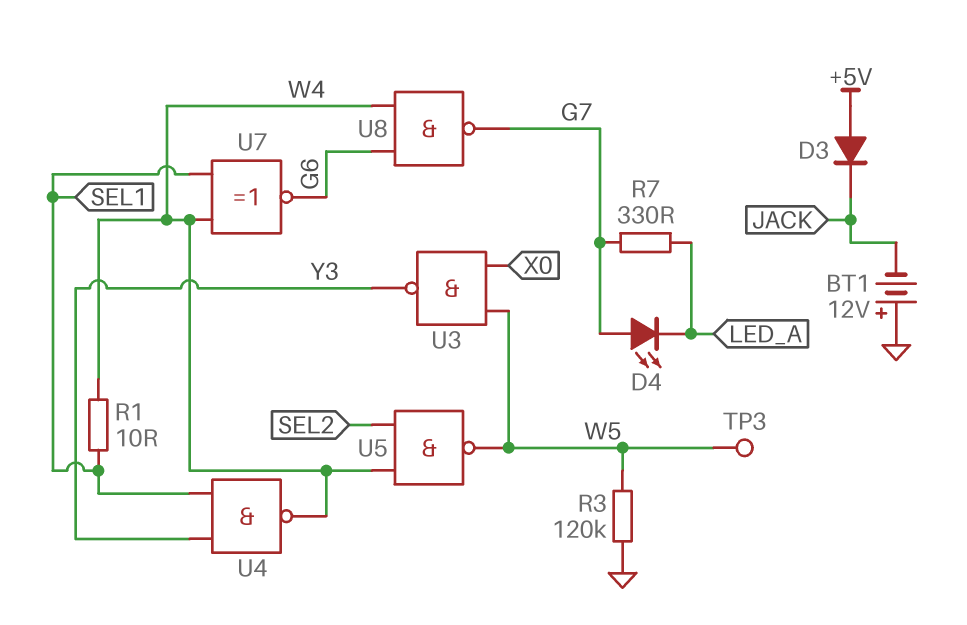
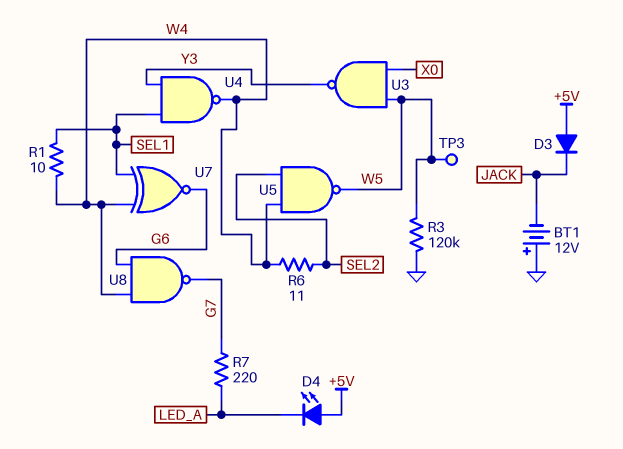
D4: LED (A G7, K LED_A) -> LED (A +5V, K LED_A)
R6: none -> 11 (SEL2, W4)
R7: 330 (G7, LED_A) -> 220 (G7, LED_A)

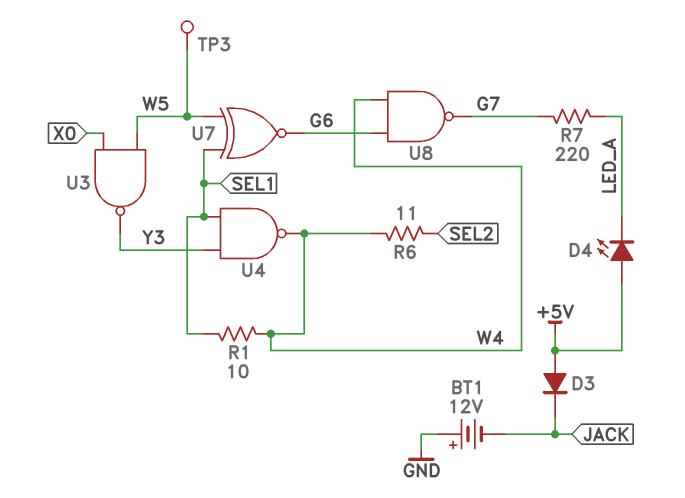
R3: 120k (GND, W5) -> none
U5: NAND (in SEL2, in W4, out W5) -> none
U7: XNOR (in SEL1, in W4, out G6) -> XNOR (in SEL1, in W5, out G6)

